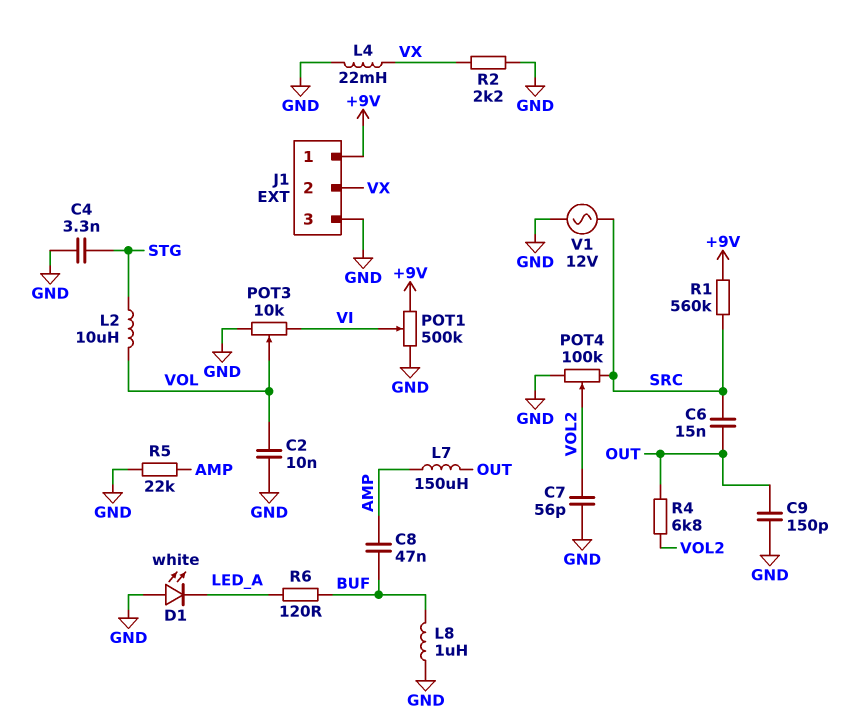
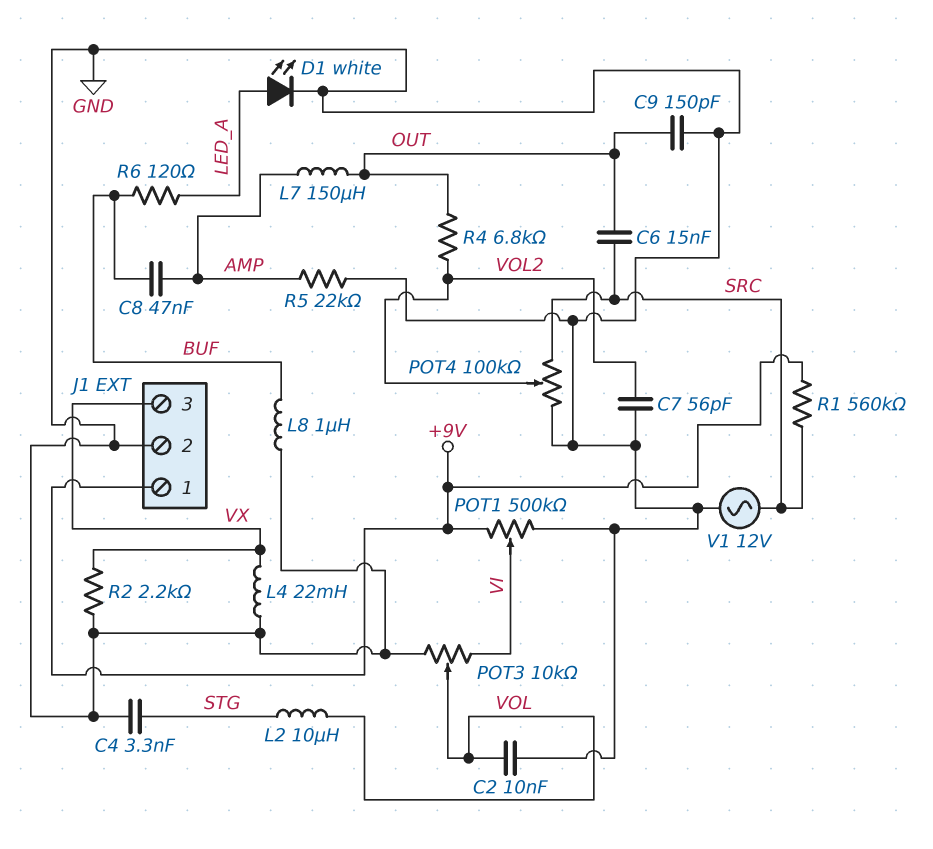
D1: LED white (A GND, K LED_A) -> LED white (A LED_A, K GND)
J1 pin 2: VX -> GND
J1 pin 3: GND -> VX

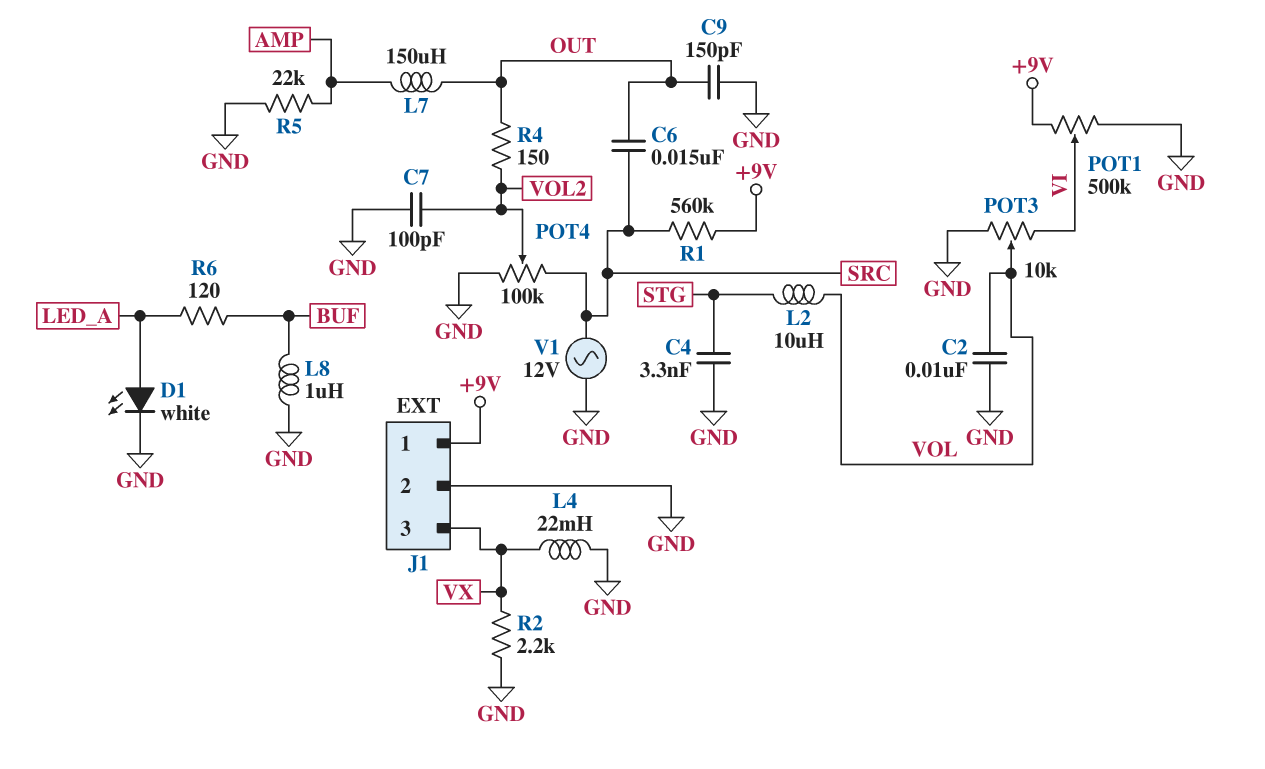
C7: 56pF (GND, VOL2) -> 100pF (GND, VOL2)
C8: 47nF (AMP, BUF) -> none
R4: 6.8k (OUT, VOL2) -> 150 (OUT, VOL2)

